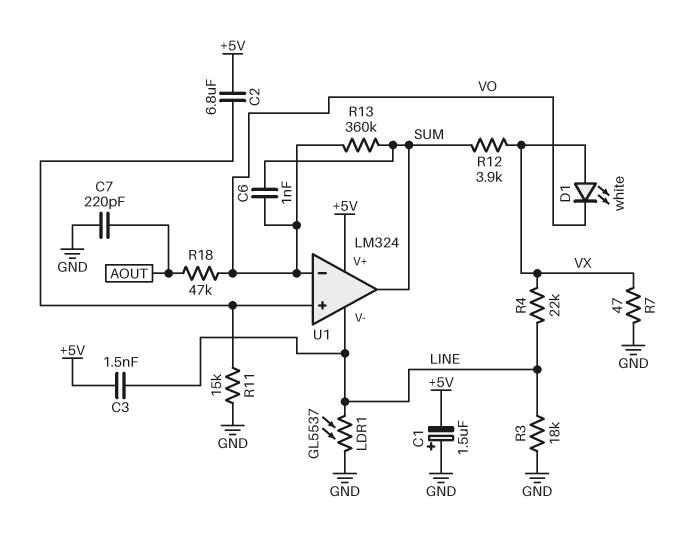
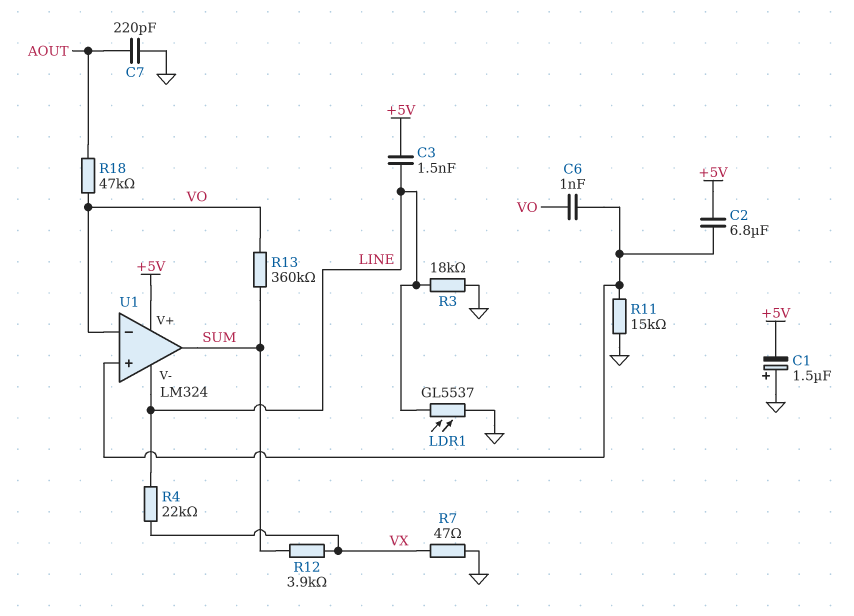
C6: 1nF (SUM, VO) -> 1nF (U1/in+, VO)
D1: LED white (A VX, K VO) -> none

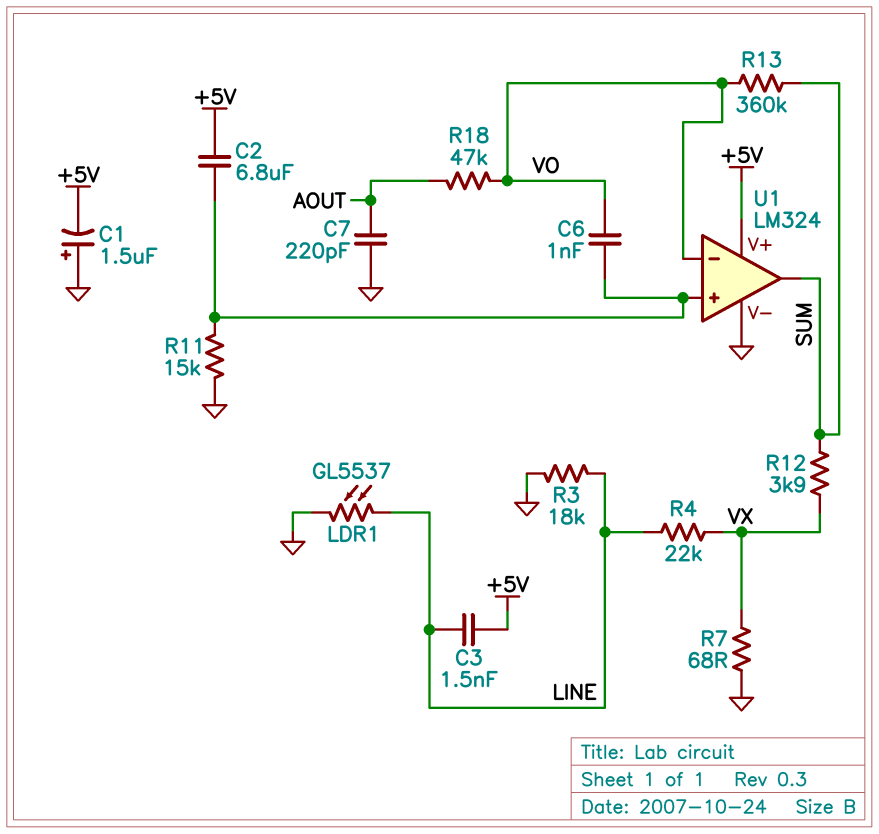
R7: 47 (GND, VX) -> 68 (GND, VX)
U1 pin V-: LINE -> GND

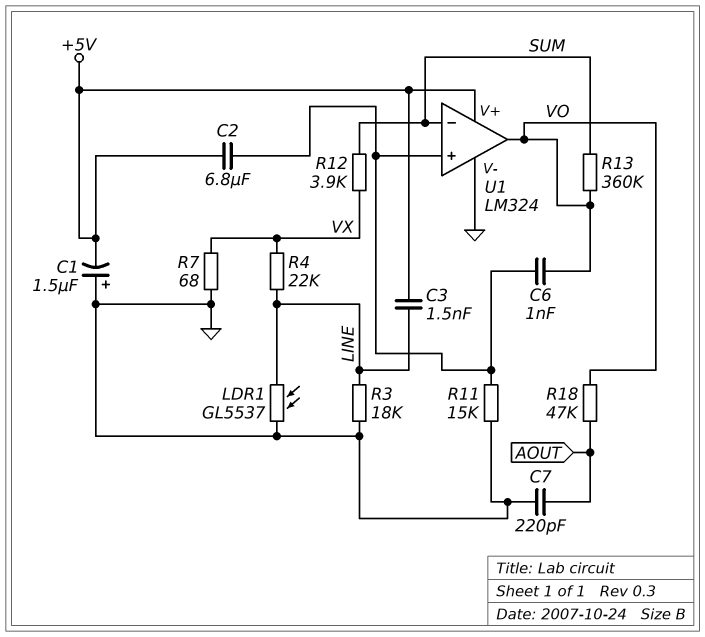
U1 pin in-: VO -> SUM
U1 pin out: SUM -> VO

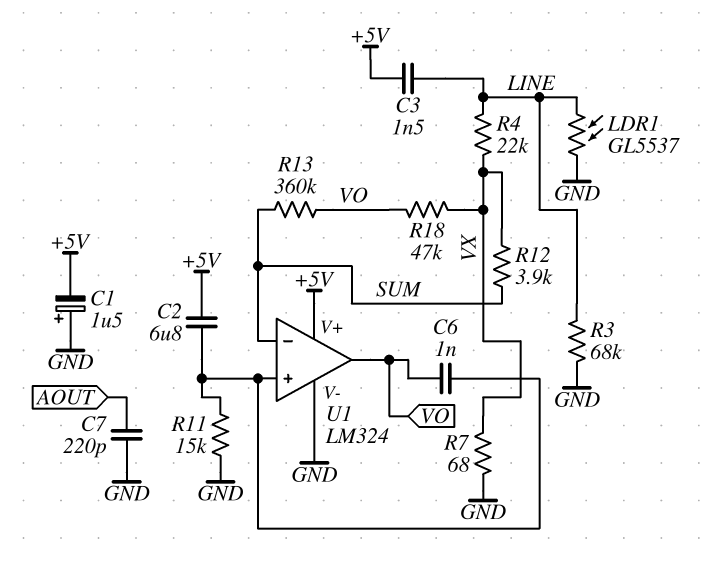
R3: 18k (GND, LINE) -> 68k (GND, LINE)
R18: 47k (AOUT, VO) -> 47k (VO, VX)

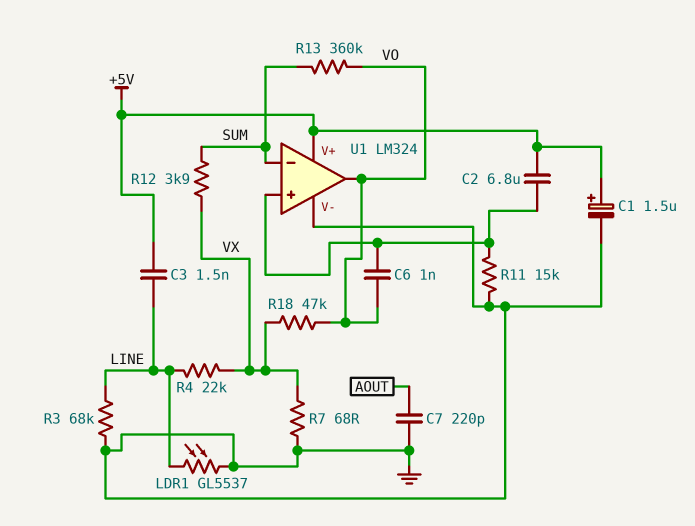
C1: 1.5uF (plus GND, minus +5V) -> 1.5uF (plus +5V, minus GND)

